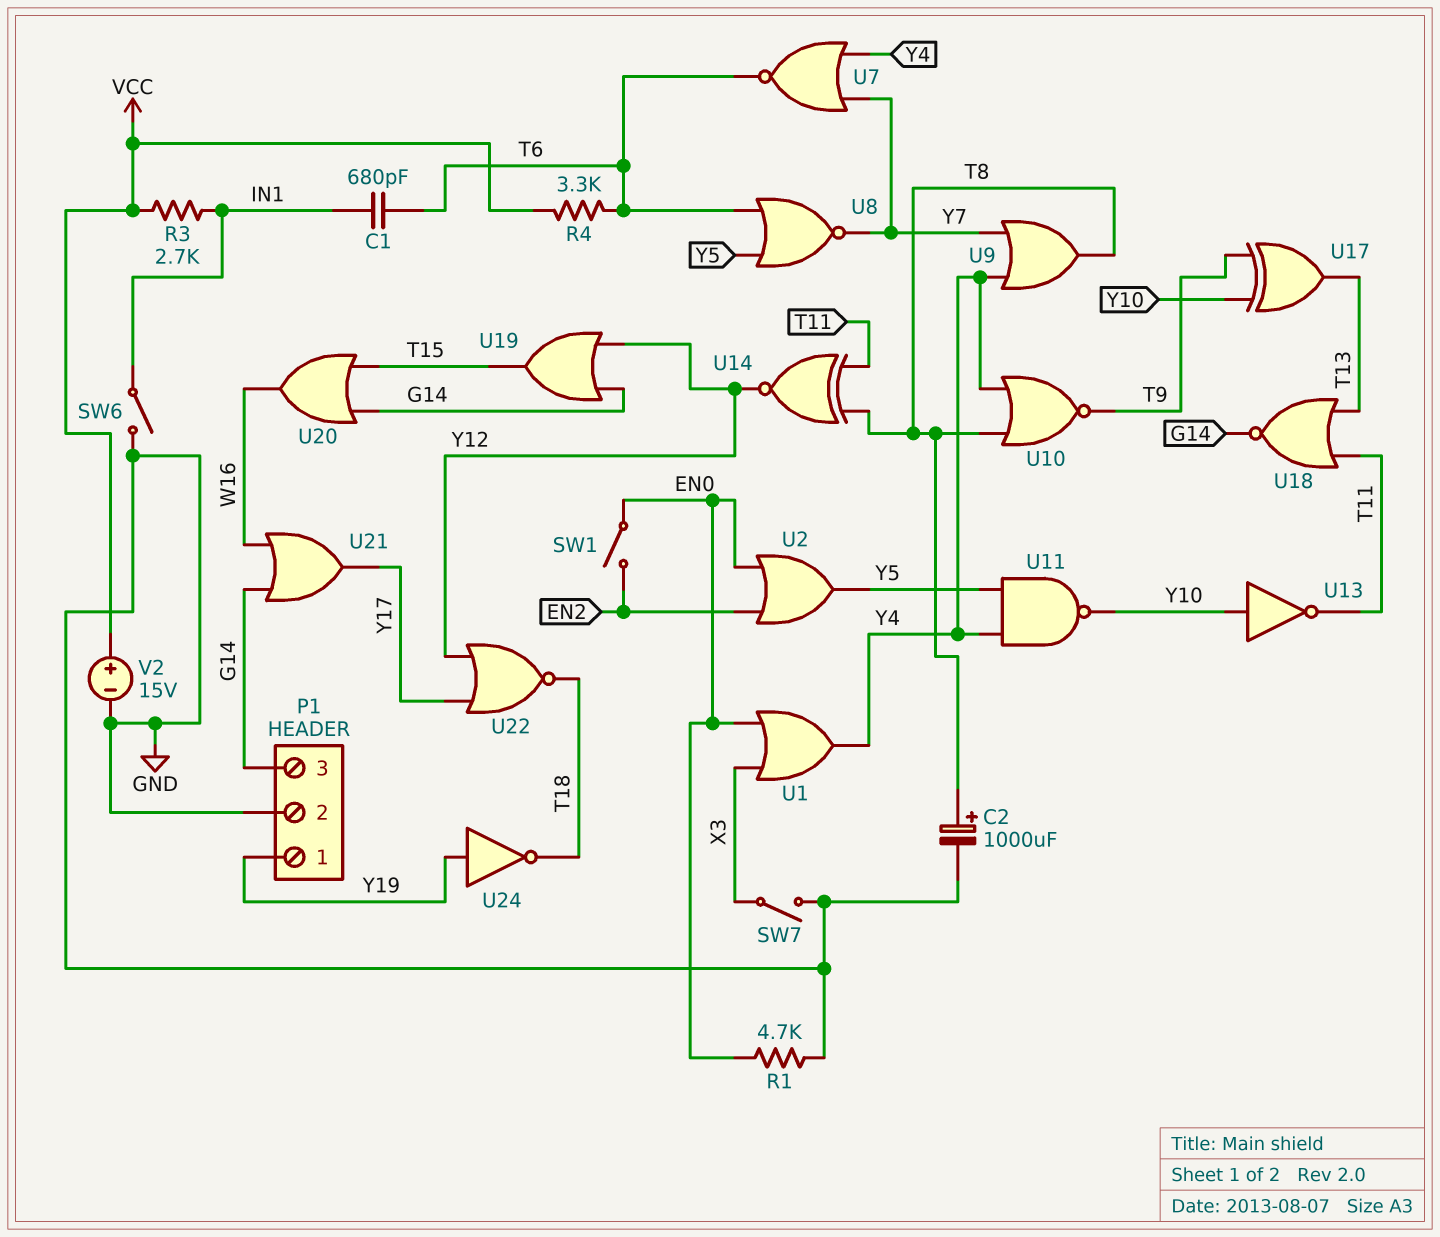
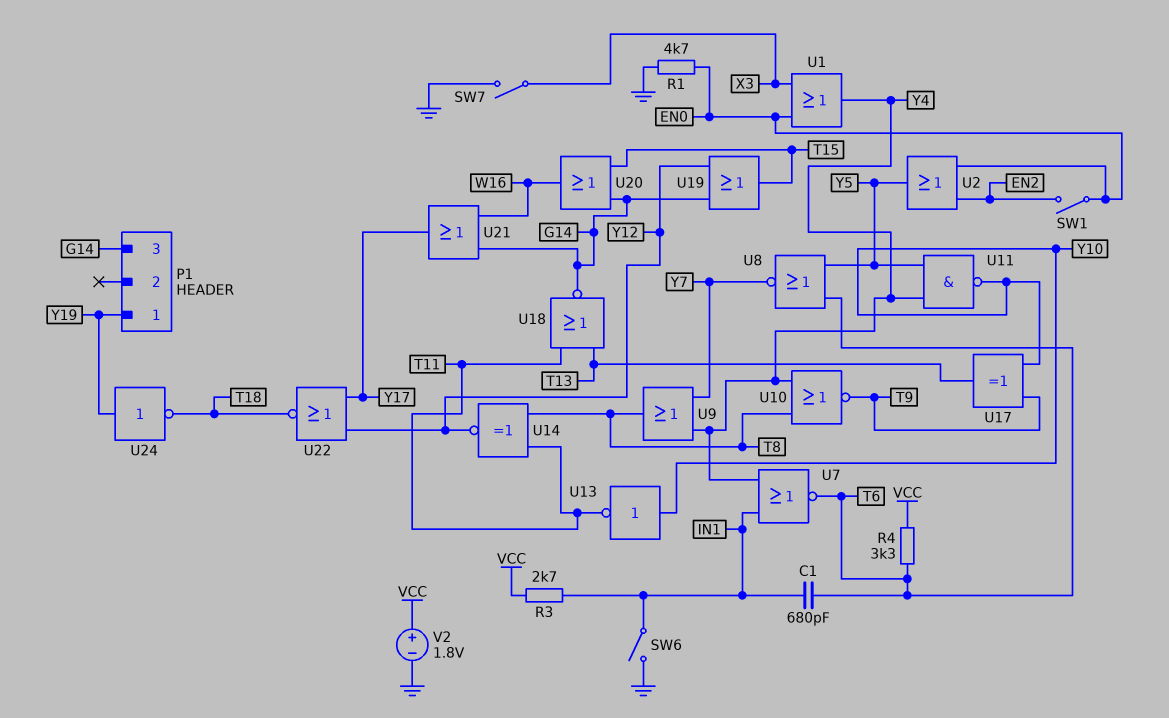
C2: 1000uF (plus T8, minus GND) -> none
P1 pin 2: GND -> none
U7: NOR (in Y4, in Y7, out T6) -> NOR (in IN1, in Y4, out T6)
V2: 15V (plus VCC, minus GND) -> 1.8V (plus VCC, minus GND)

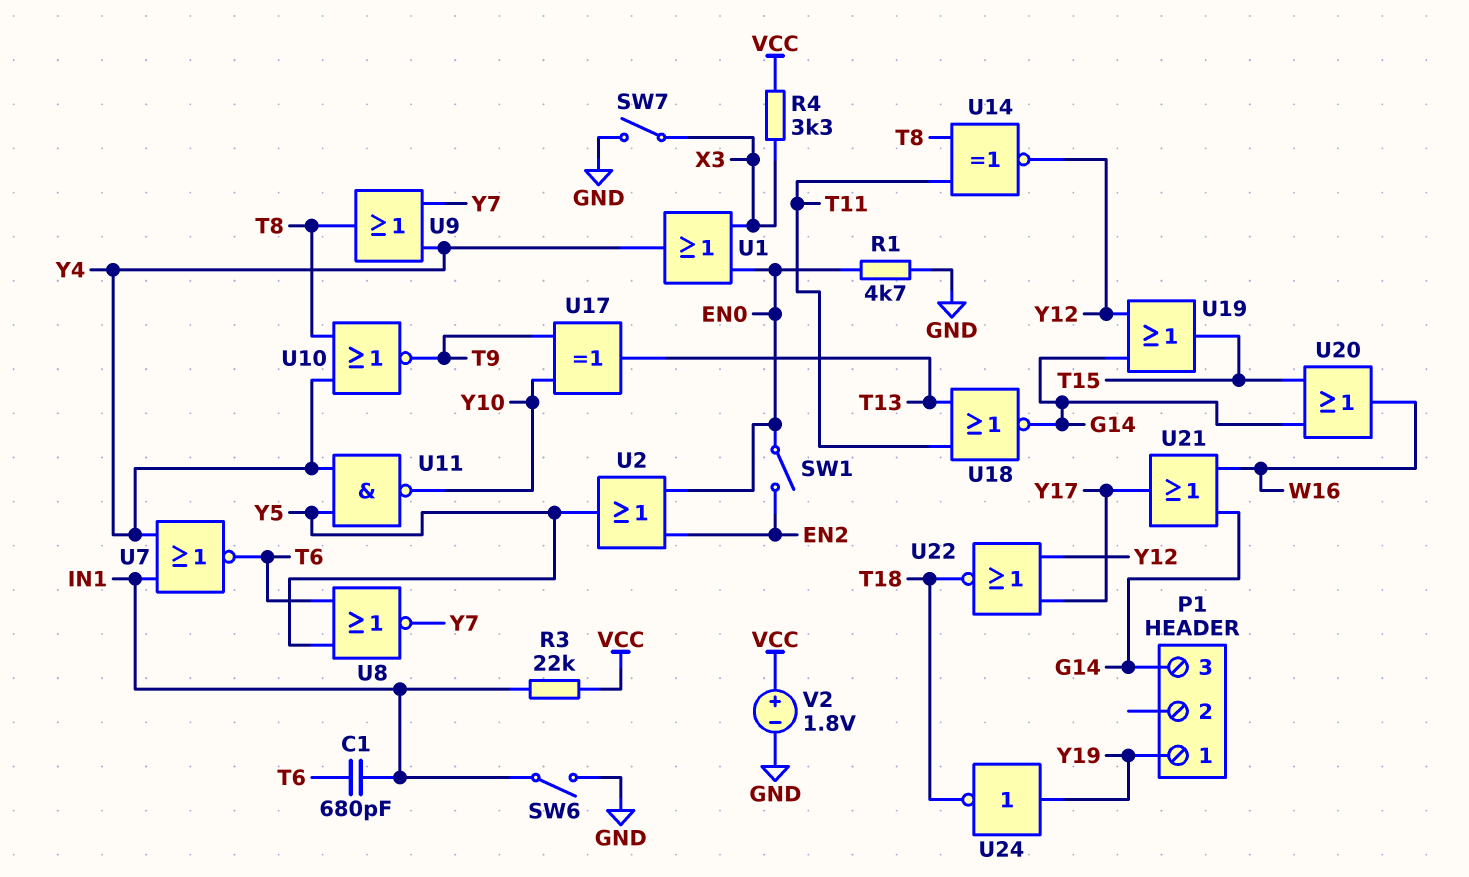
R3: 2.7k (IN1, VCC) -> 22k (IN1, VCC)
R4: 3.3k (T6, VCC) -> 3.3k (VCC, X3)
U13: NOT (in Y10, out T11) -> none

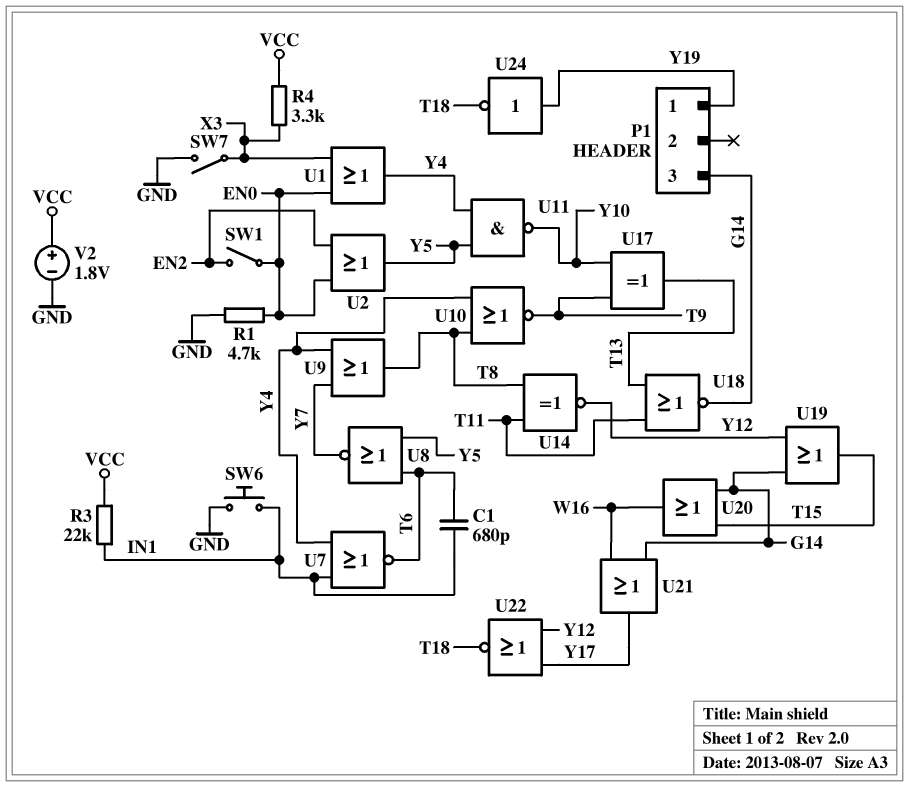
SW6: switch (GND, IN1) -> button (GND, IN1)

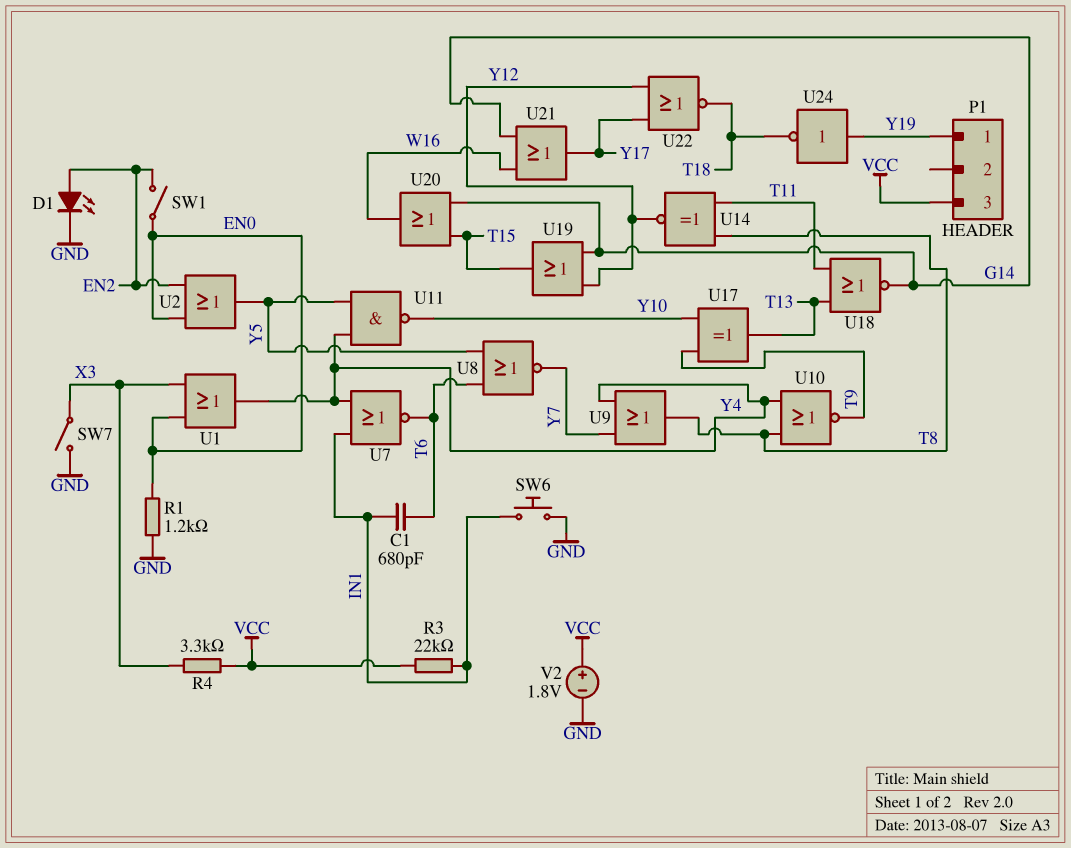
D1: none -> LED (A EN2, K GND)
P1 pin 3: G14 -> VCC
R1: 4.7k (EN0, GND) -> 1.2k (EN0, GND)

